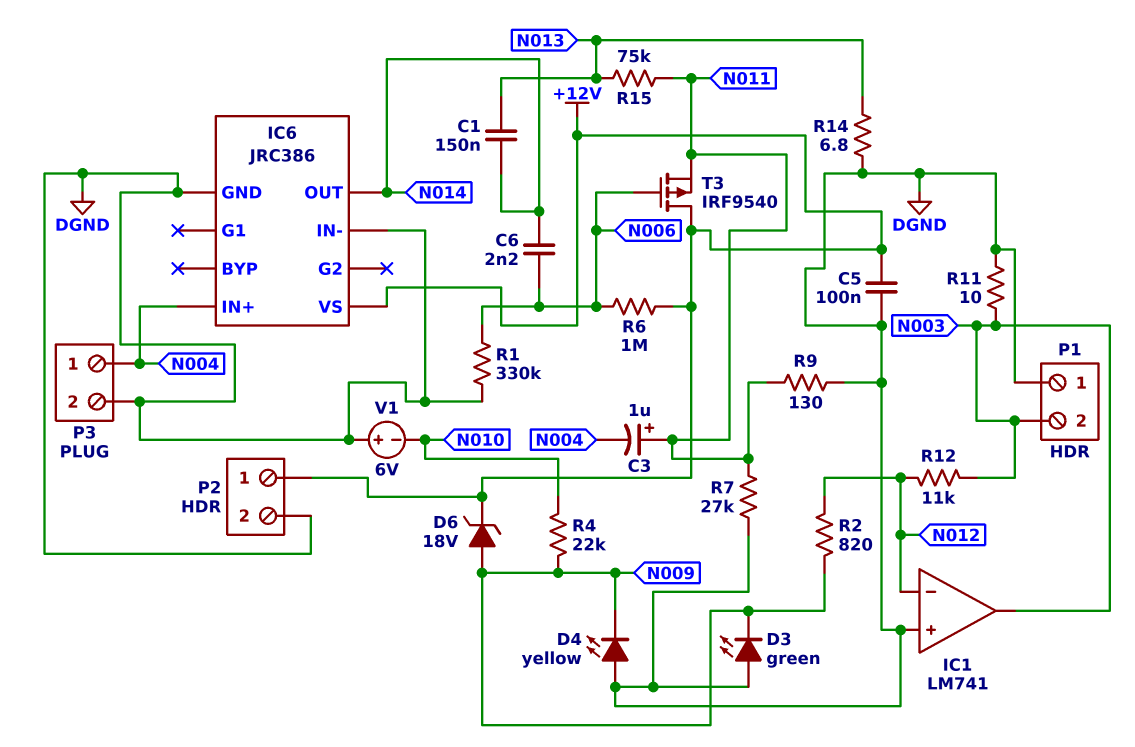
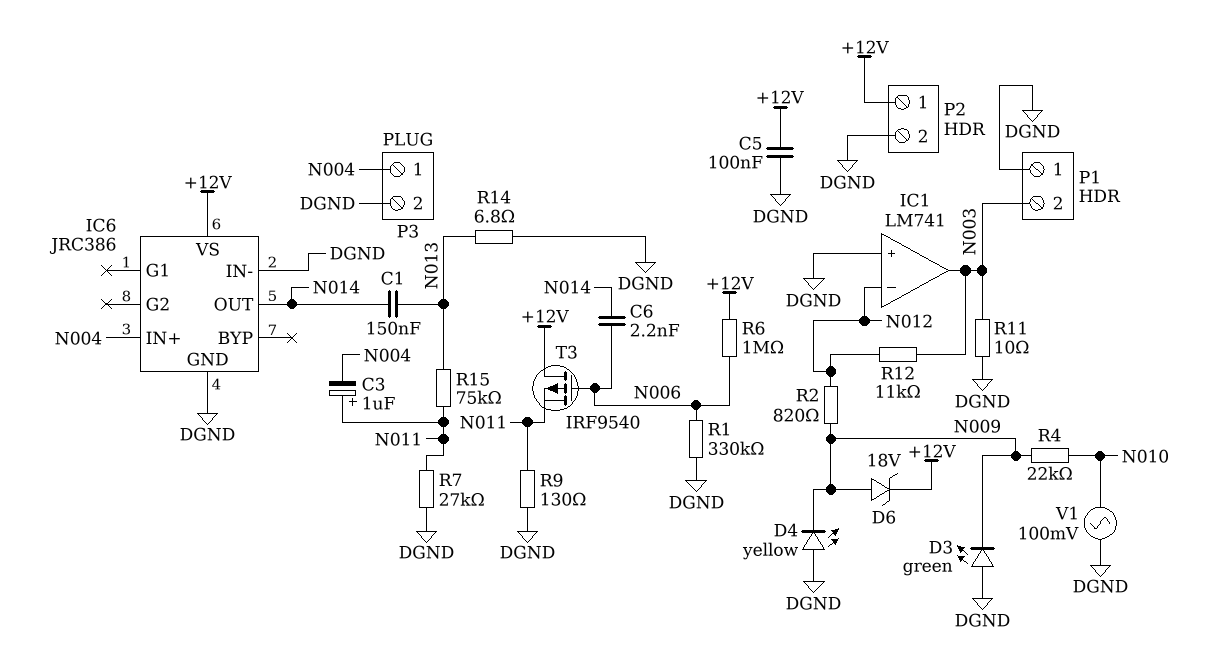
V1: 6V (plus DGND, minus N010) -> AC 100mV (DGND, N010)

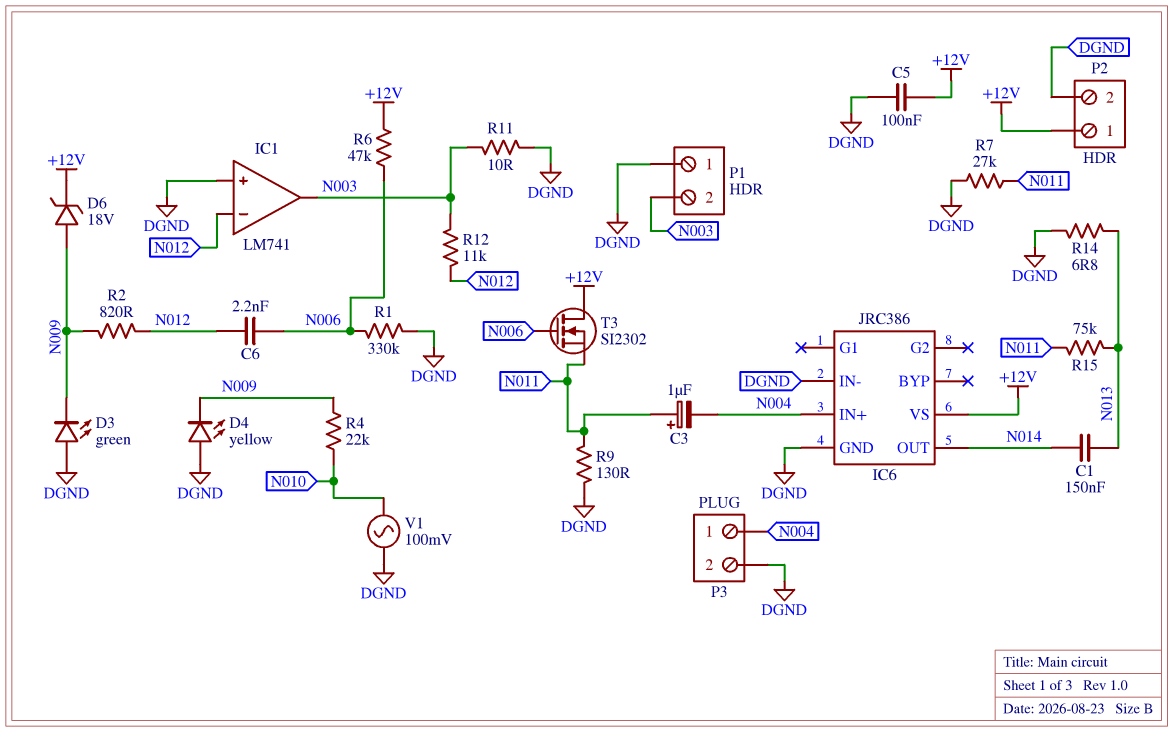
C6: 2.2nF (N006, N014) -> 2.2nF (N006, N012)
R6: 1M (+12V, N006) -> 47k (+12V, N006)
T3: PMOS IRF9540 (G N006, D +12V, S N011) -> NMOS SI2302 (G N006, D +12V, S N011)

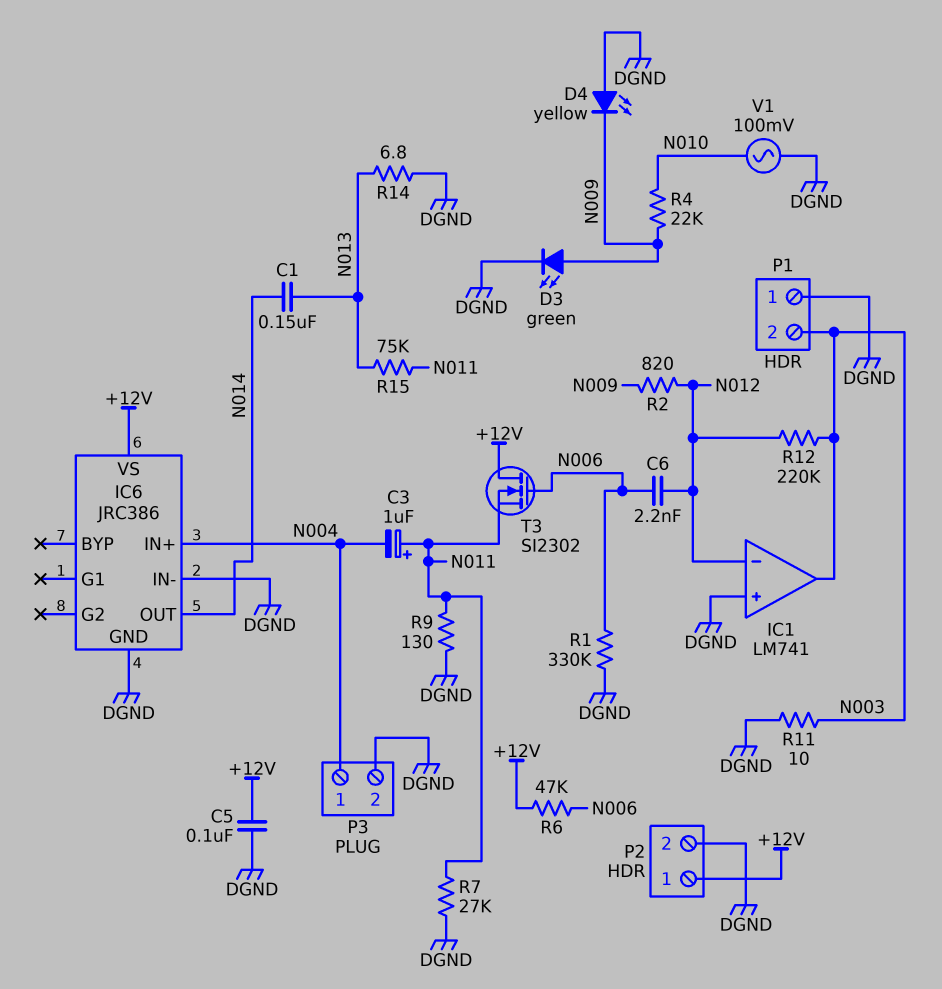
D3: LED green (A DGND, K N009) -> LED green (A N009, K DGND)
D6: zener 18V (A N009, K +12V) -> none
R12: 11k (N003, N012) -> 220k (N003, N012)

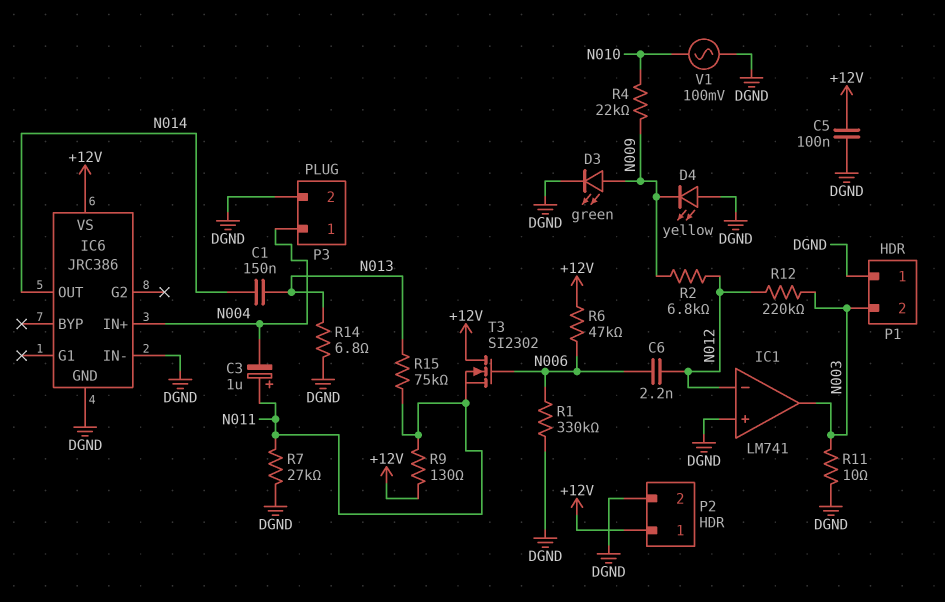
R2: 820 (N009, N012) -> 6.8k (N009, N012)
R9: 130 (DGND, N011) -> 130 (+12V, N011)

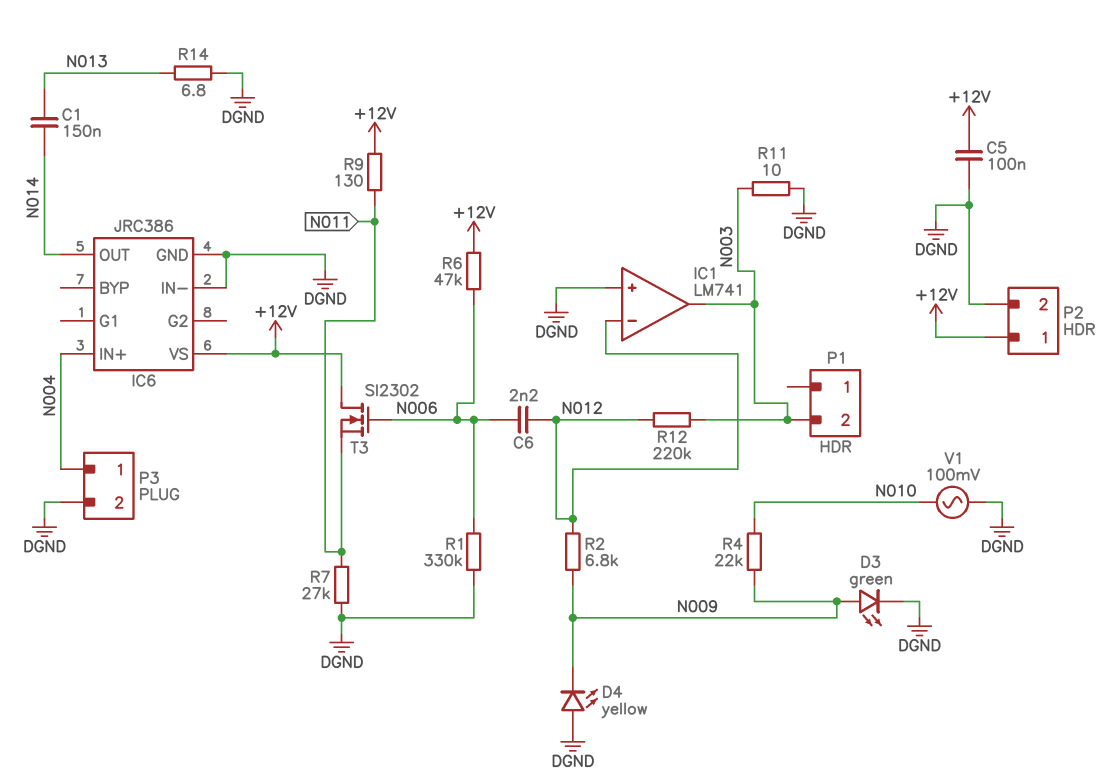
C3: 1uF (plus N011, minus N004) -> none
P1 pin 1: DGND -> none
R15: 75k (N011, N013) -> none

